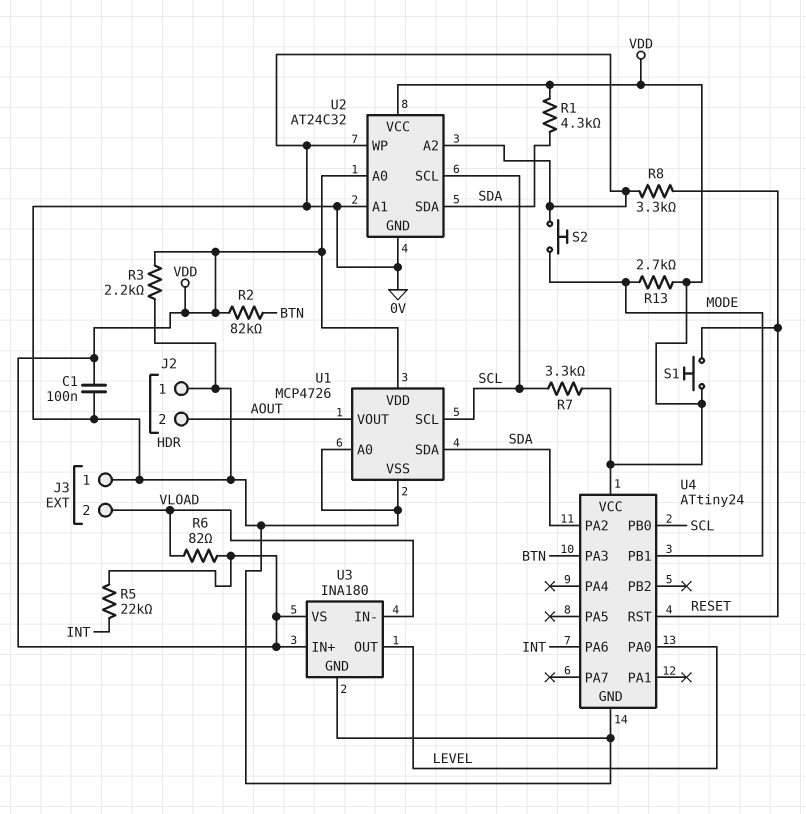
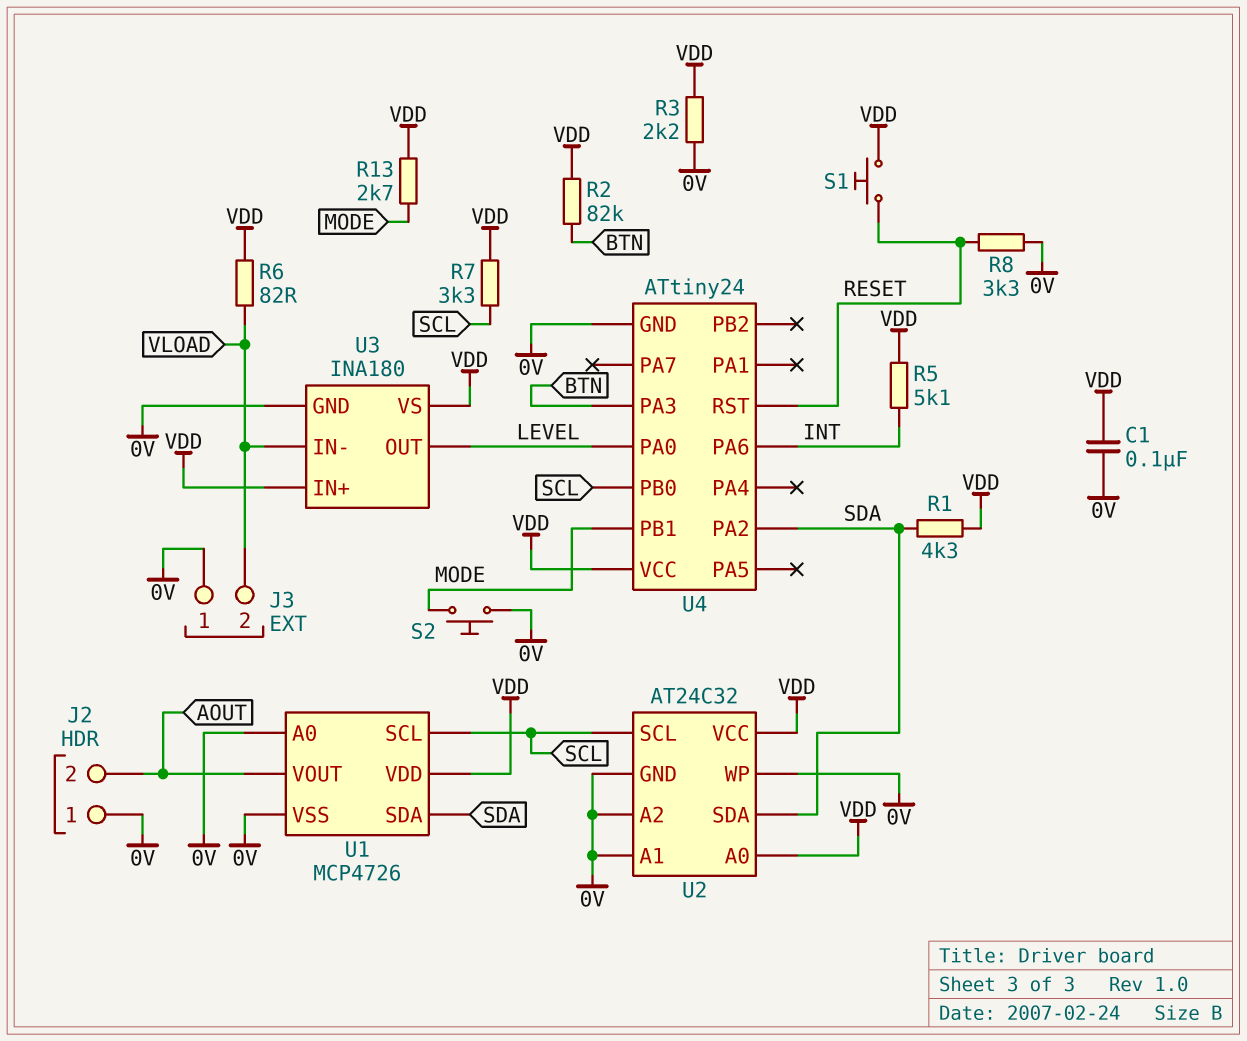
R5: 22k (INT, VDD) -> 5.1k (INT, VDD)

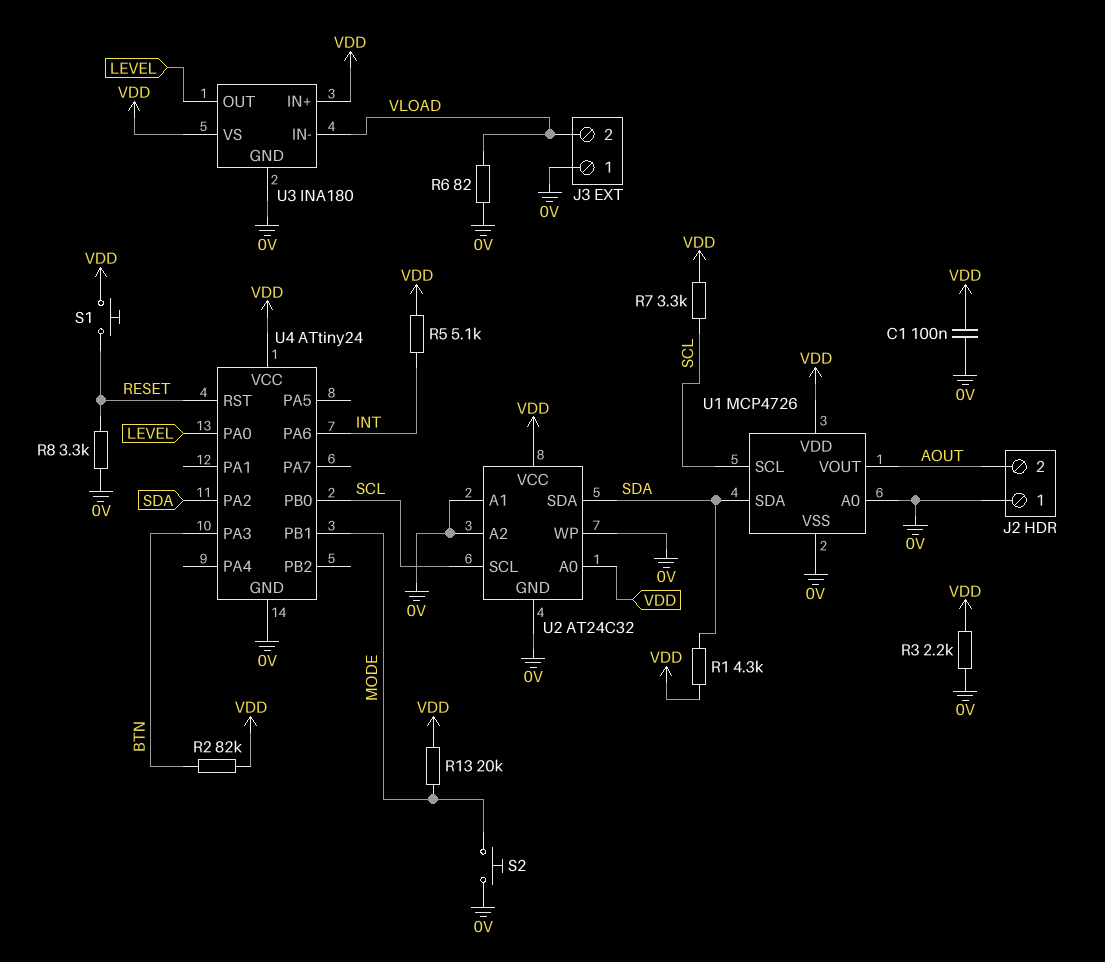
R6: 82 (VDD, VLOAD) -> 82 (0V, VLOAD)
R13: 2.7k (MODE, VDD) -> 20k (MODE, VDD)

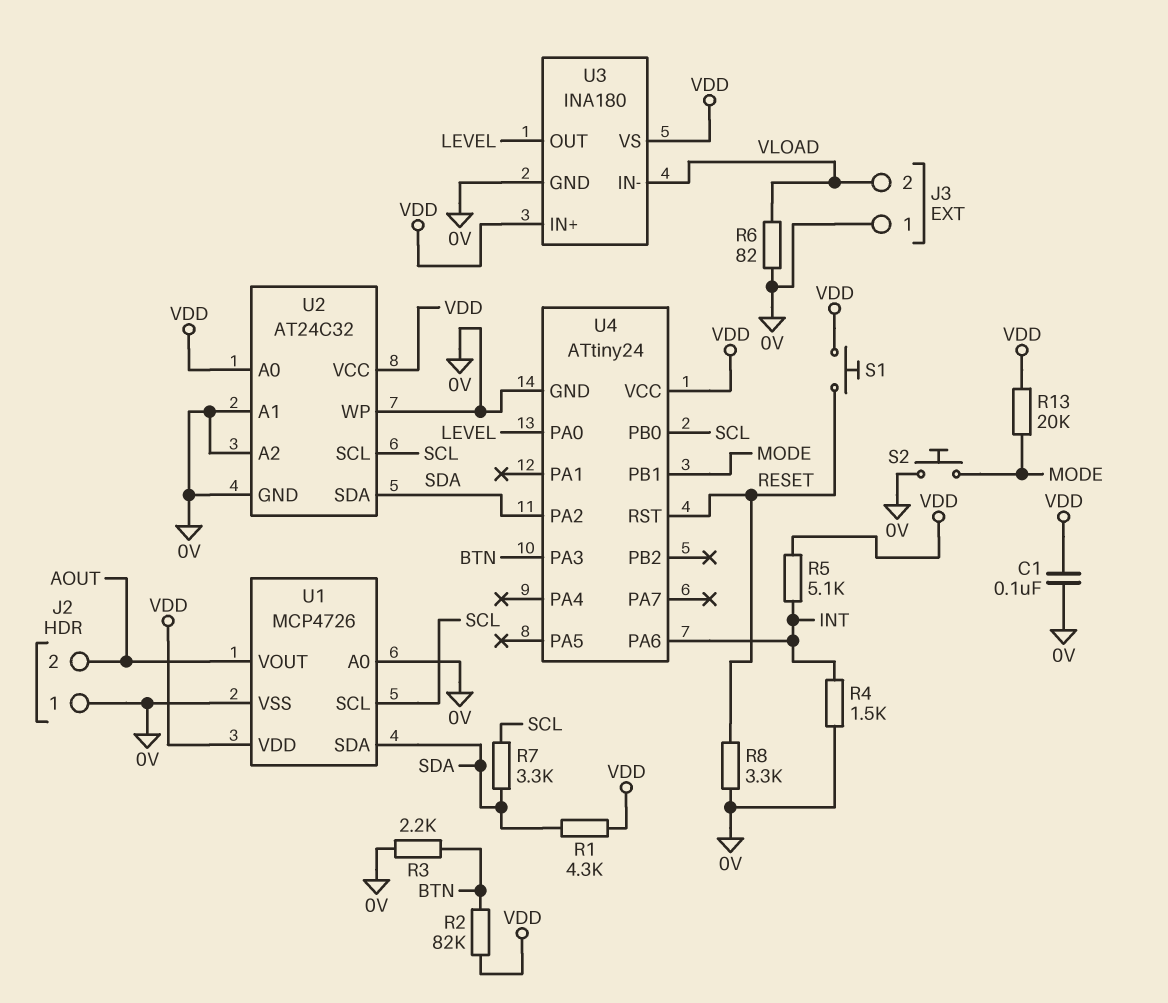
R3: 2.2k (0V, VDD) -> 2.2k (0V, BTN)
R4: none -> 1.5k (0V, INT)
R7: 3.3k (SCL, VDD) -> 3.3k (SCL, SDA)

